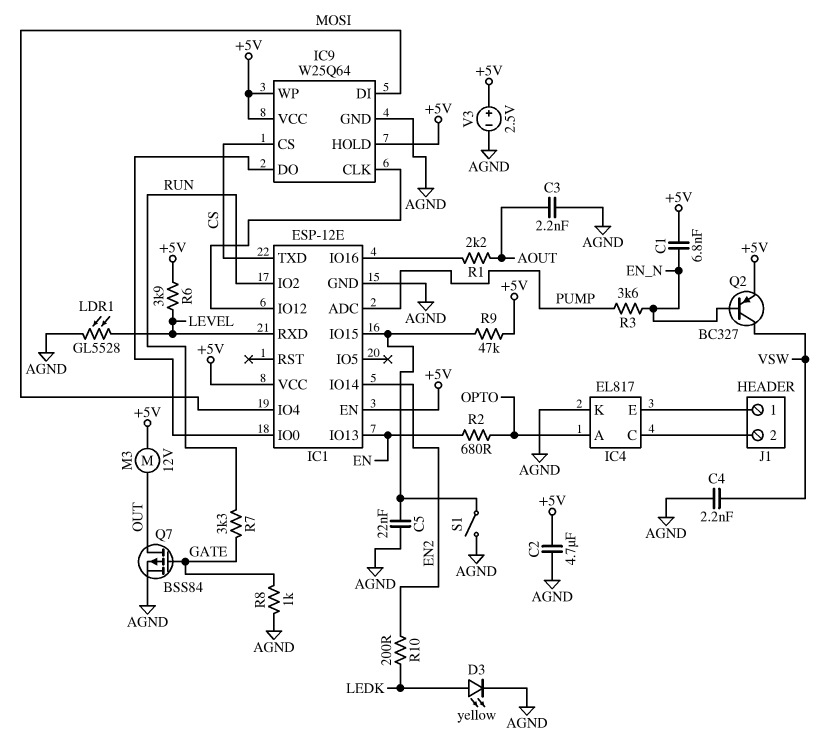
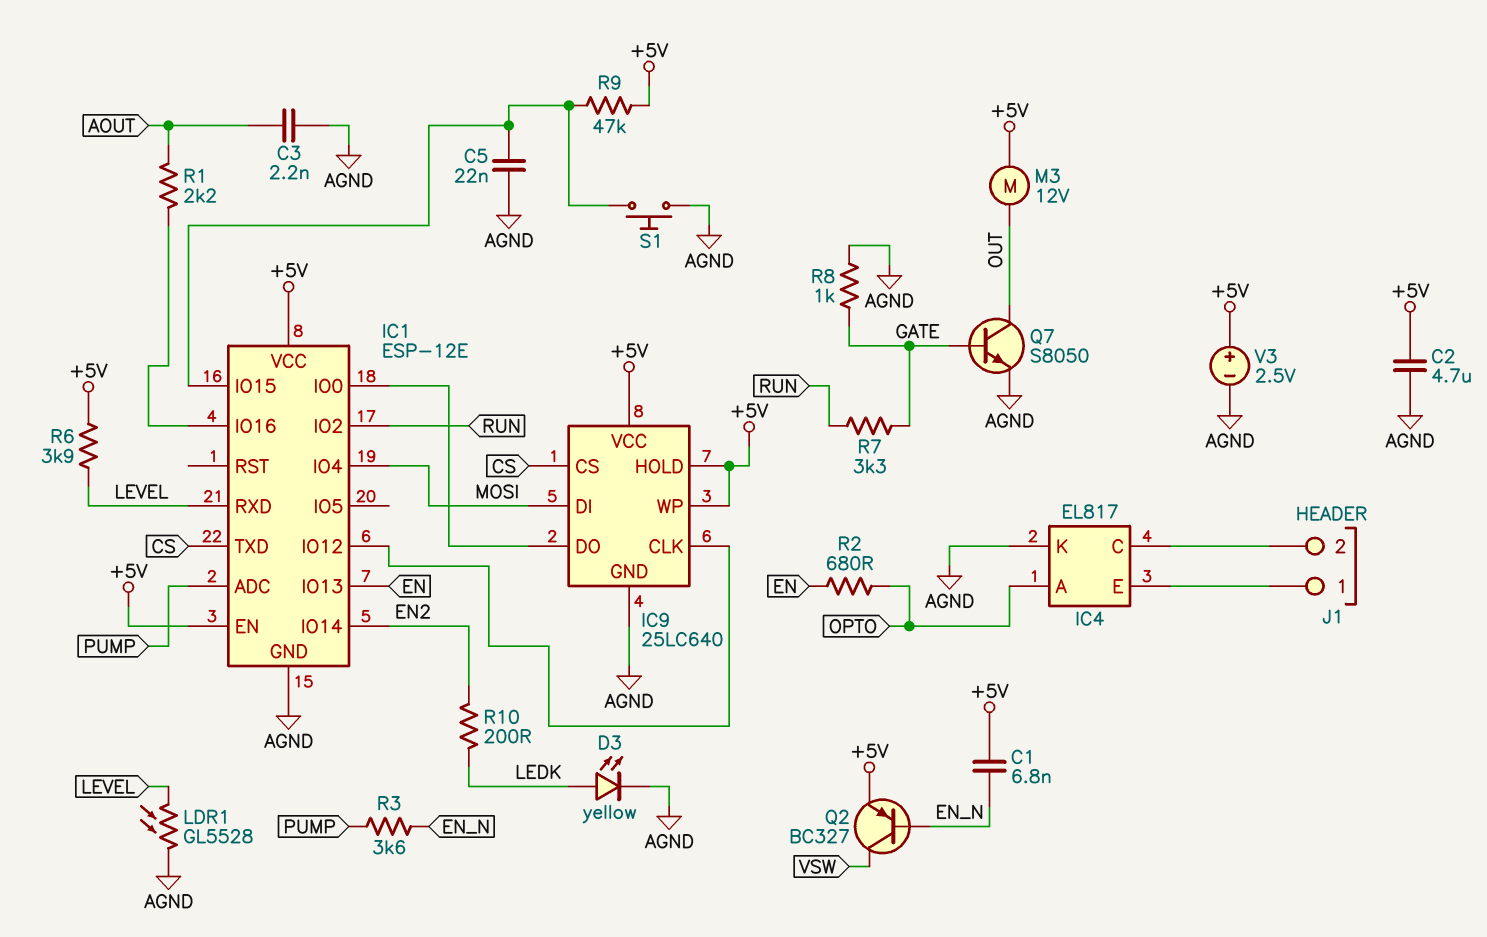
C4: 2.2nF (AGND, VSW) -> none
IC9: W25Q64 -> 25LC640
Q7: PMOS BSS84 (G GATE, D OUT, S AGND) -> NPN S8050 (B GATE, C OUT, E AGND)
S1: switch (AGND, IC1/IO15) -> button (AGND, IC1/IO15)

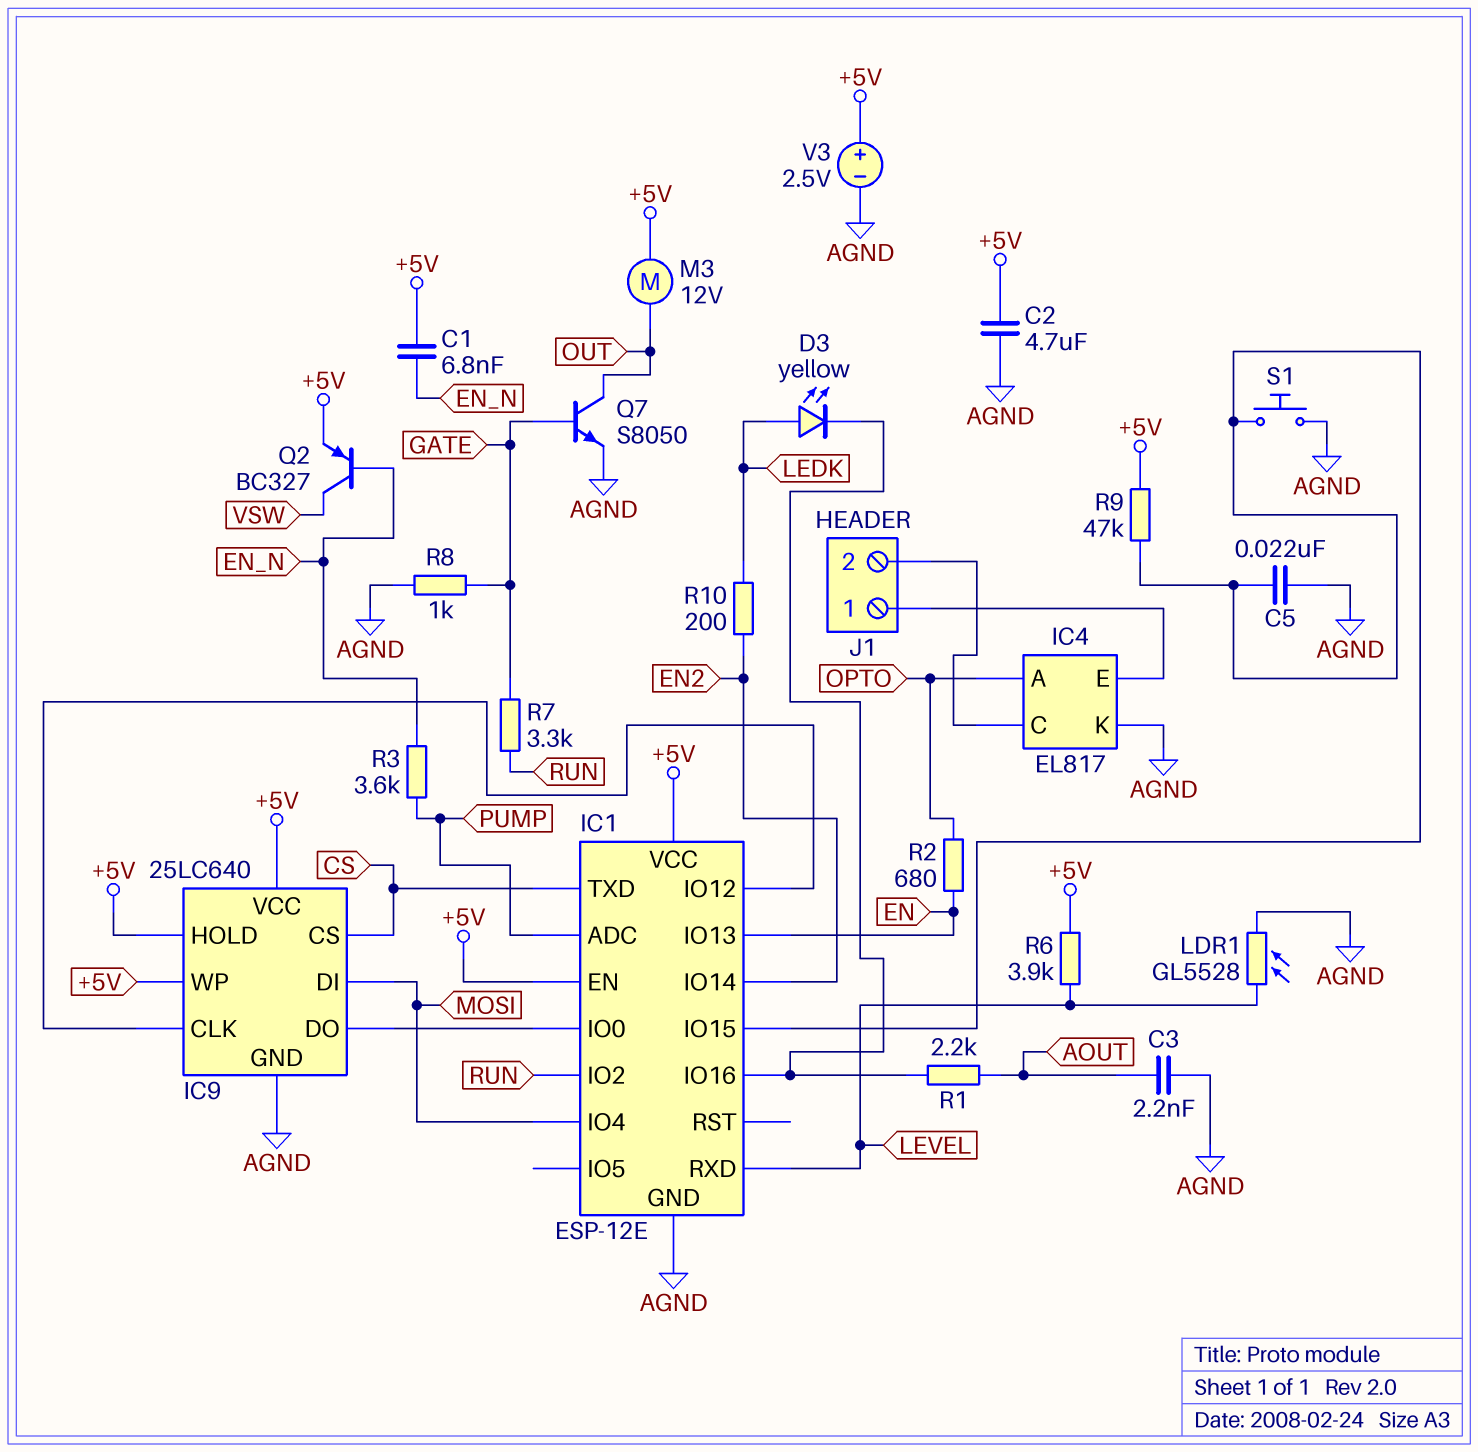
D3: LED yellow (A LEDK, K AGND) -> LED yellow (A LEDK, K IC1/IO16)

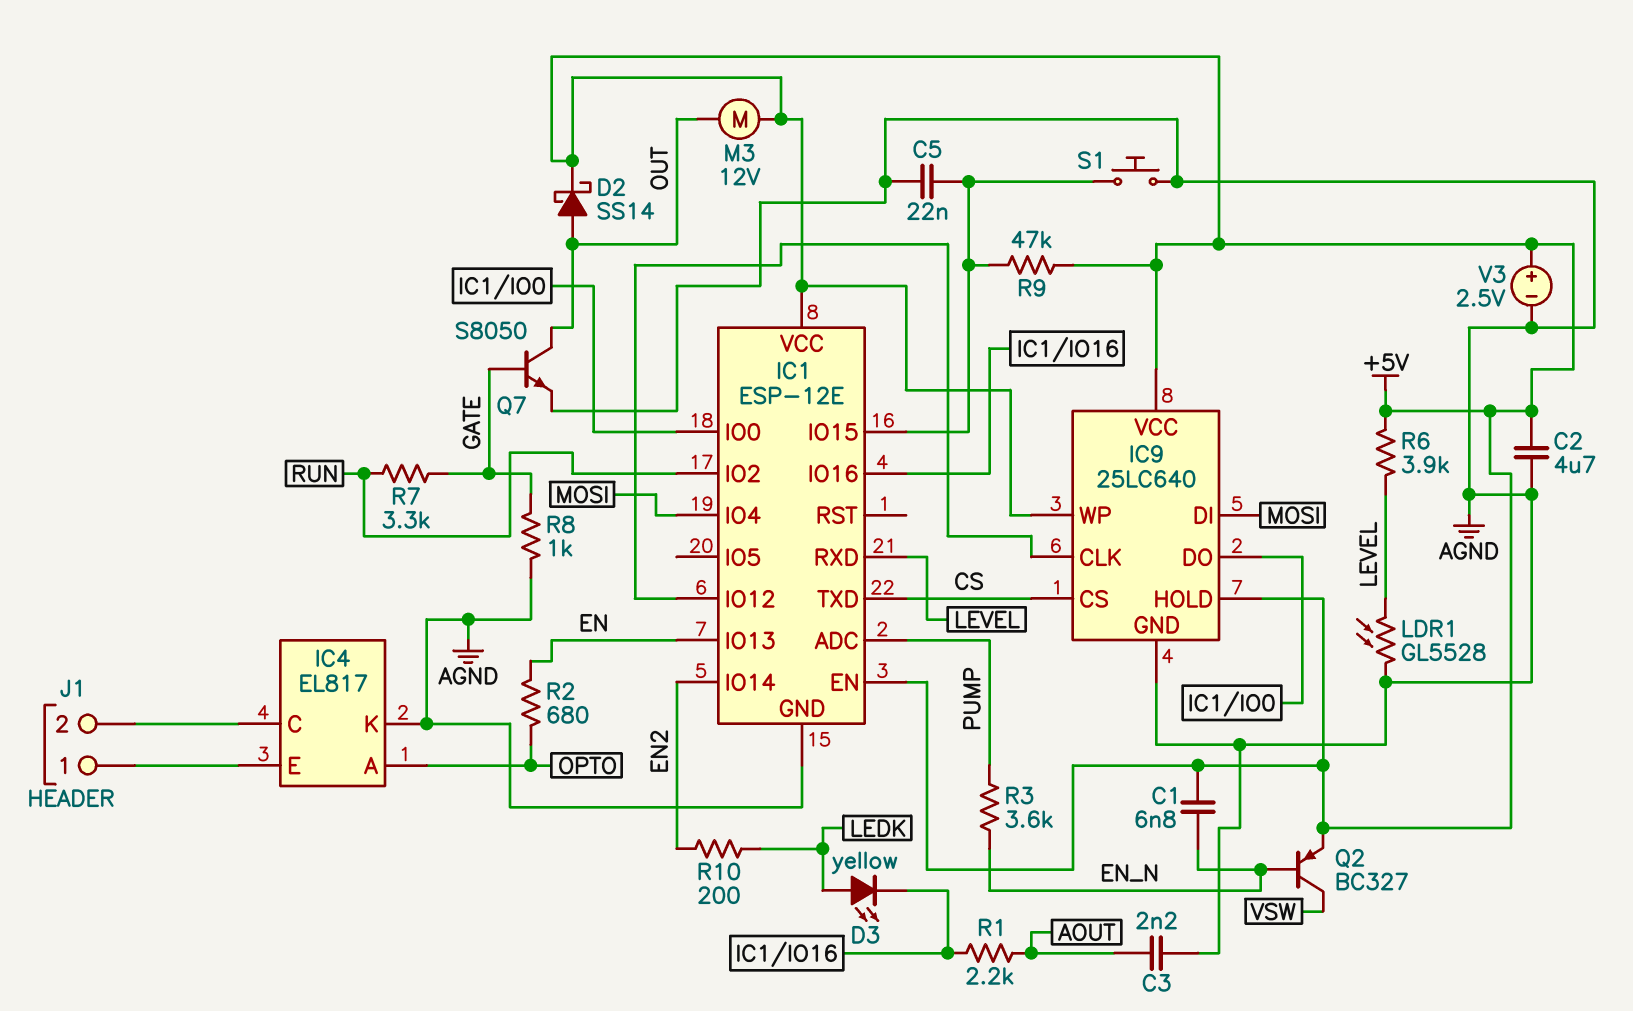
D2: none -> schottky SS14 (A OUT, K +5V)

